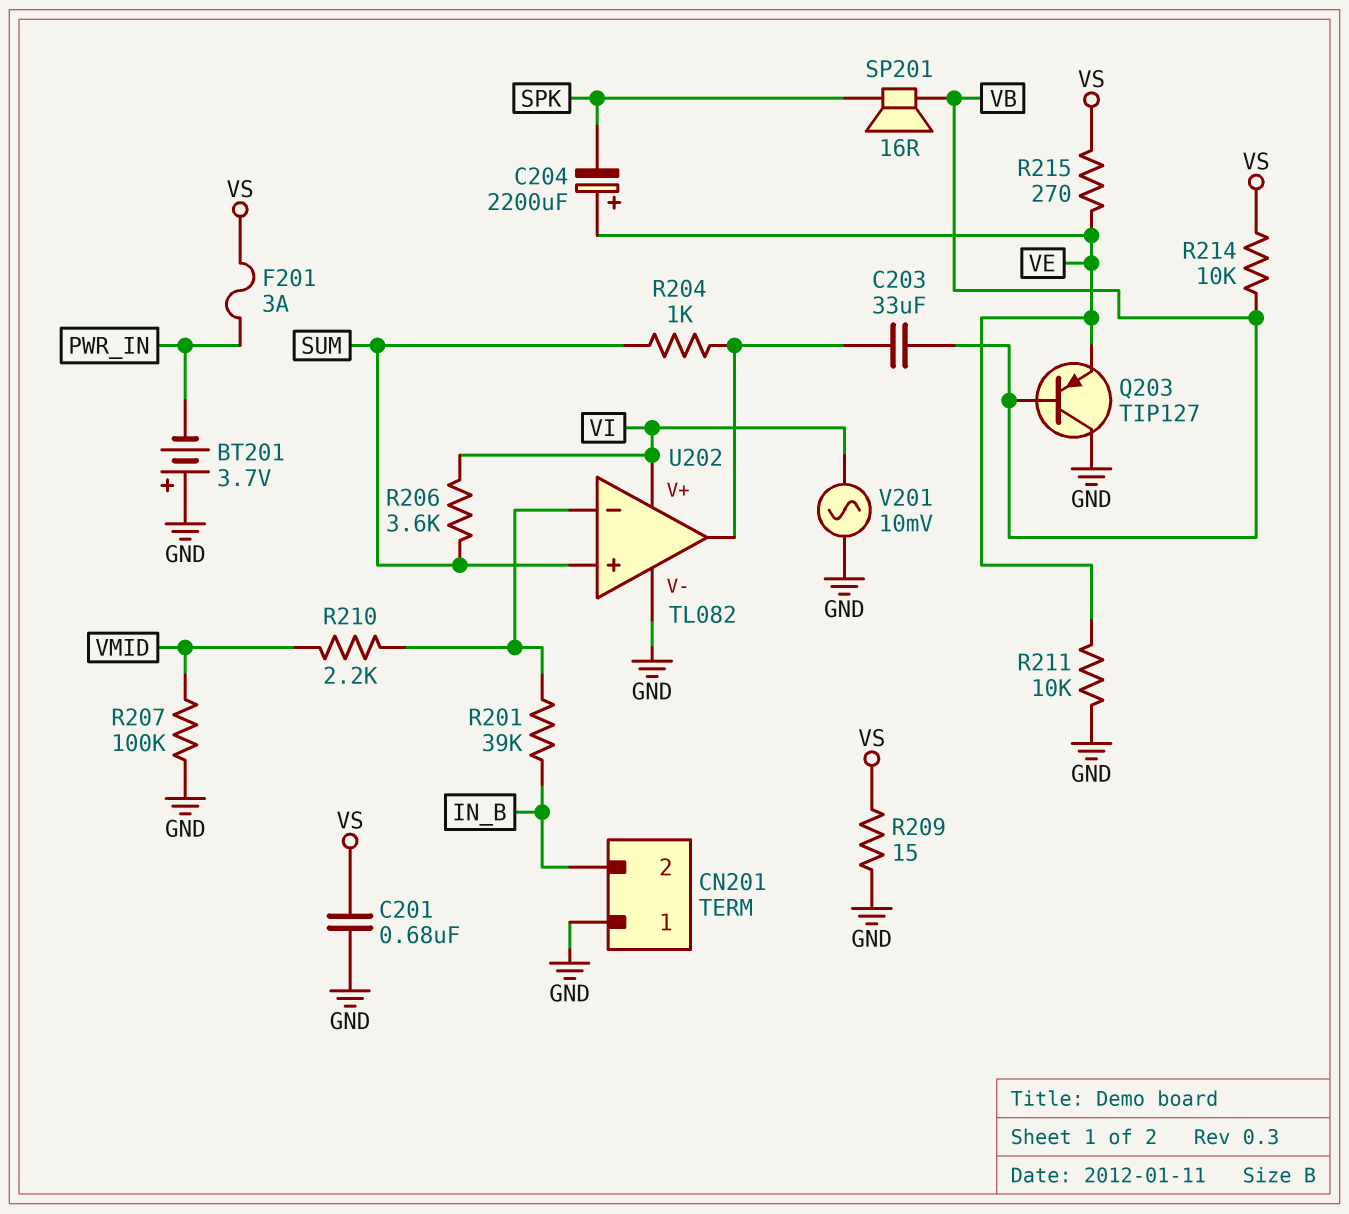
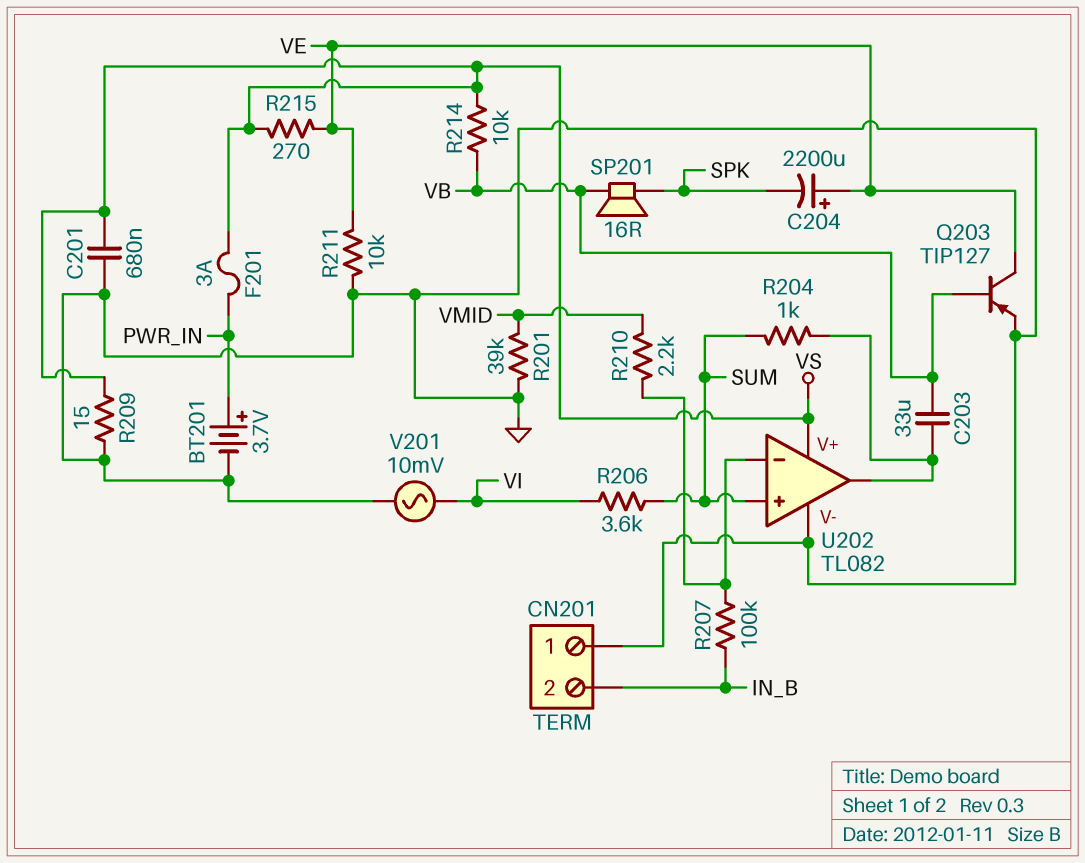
BT201: 3.7V (plus GND, minus PWR_IN) -> 3.7V (plus PWR_IN, minus GND)
Q203: PNP TIP127 (B VB, C GND, E VE) -> PNP TIP127 (B VB, C VE, E GND)
R201: 39k (IN_B, U202/in-) -> 39k (GND, VMID)
R207: 100k (GND, VMID) -> 100k (IN_B, U202/in-)
U202 pin V+: VI -> VS

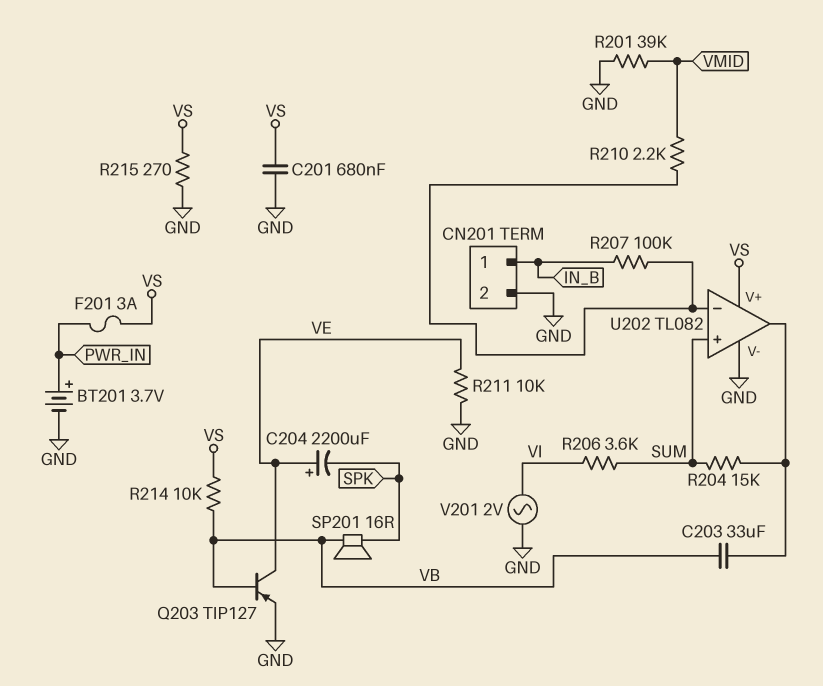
CN201 pin 1: GND -> IN_B
CN201 pin 2: IN_B -> GND
R204: 1k (SUM, U202/out) -> 15k (SUM, U202/out)
R209: 15 (GND, VS) -> none
R215: 270 (VE, VS) -> 270 (GND, VS)
V201: AC 10mV (GND, VI) -> AC 2V (GND, VI)

